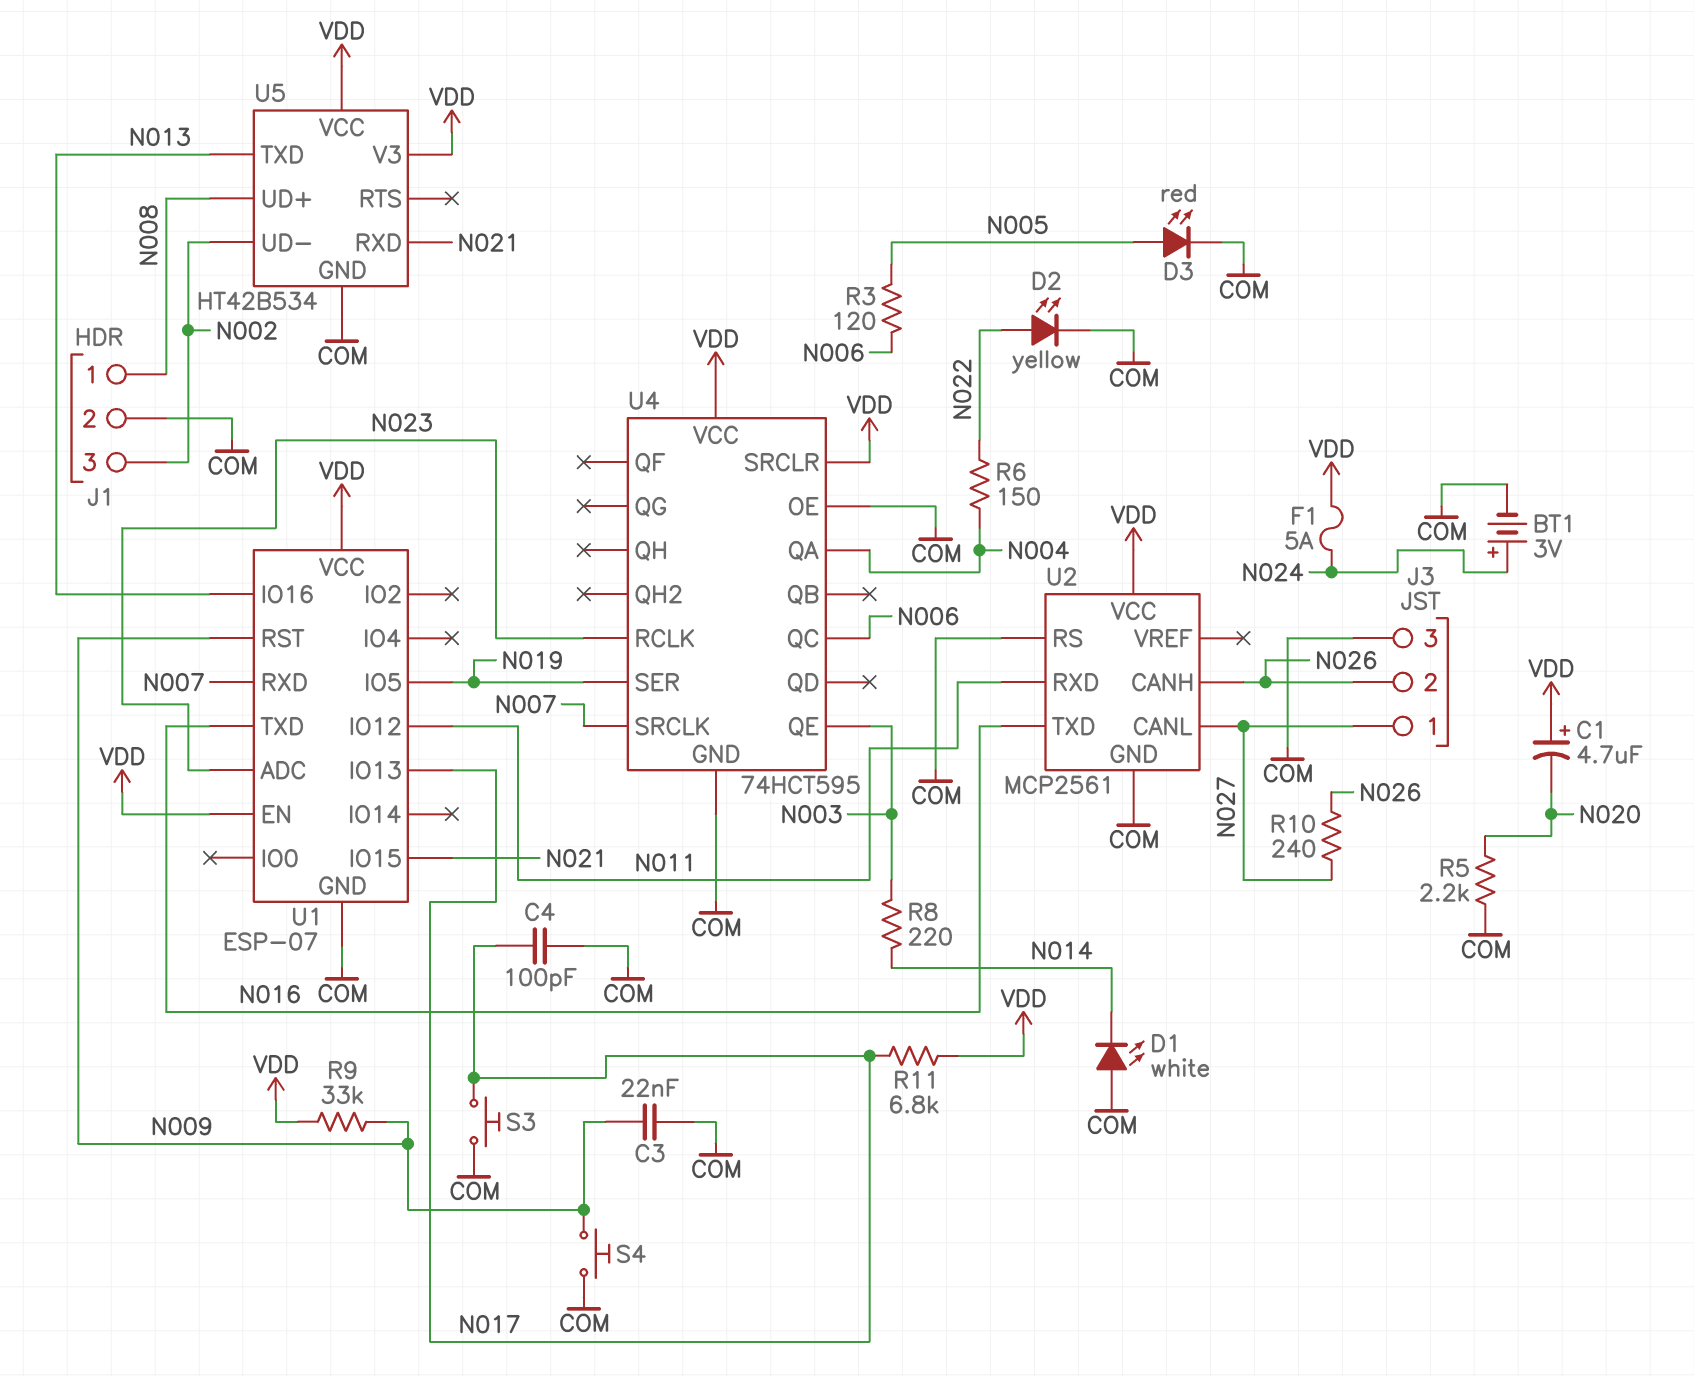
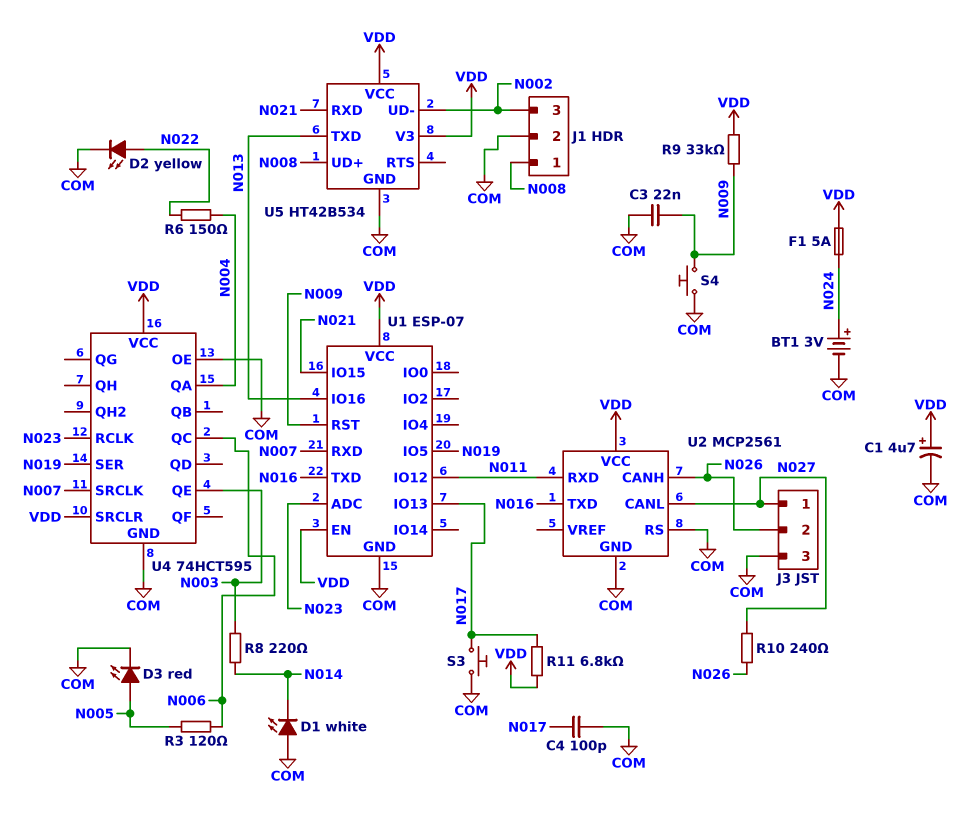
C1: 4.7uF (plus VDD, minus N020) -> 4.7uF (plus VDD, minus COM)
R5: 2.2k (COM, N020) -> none

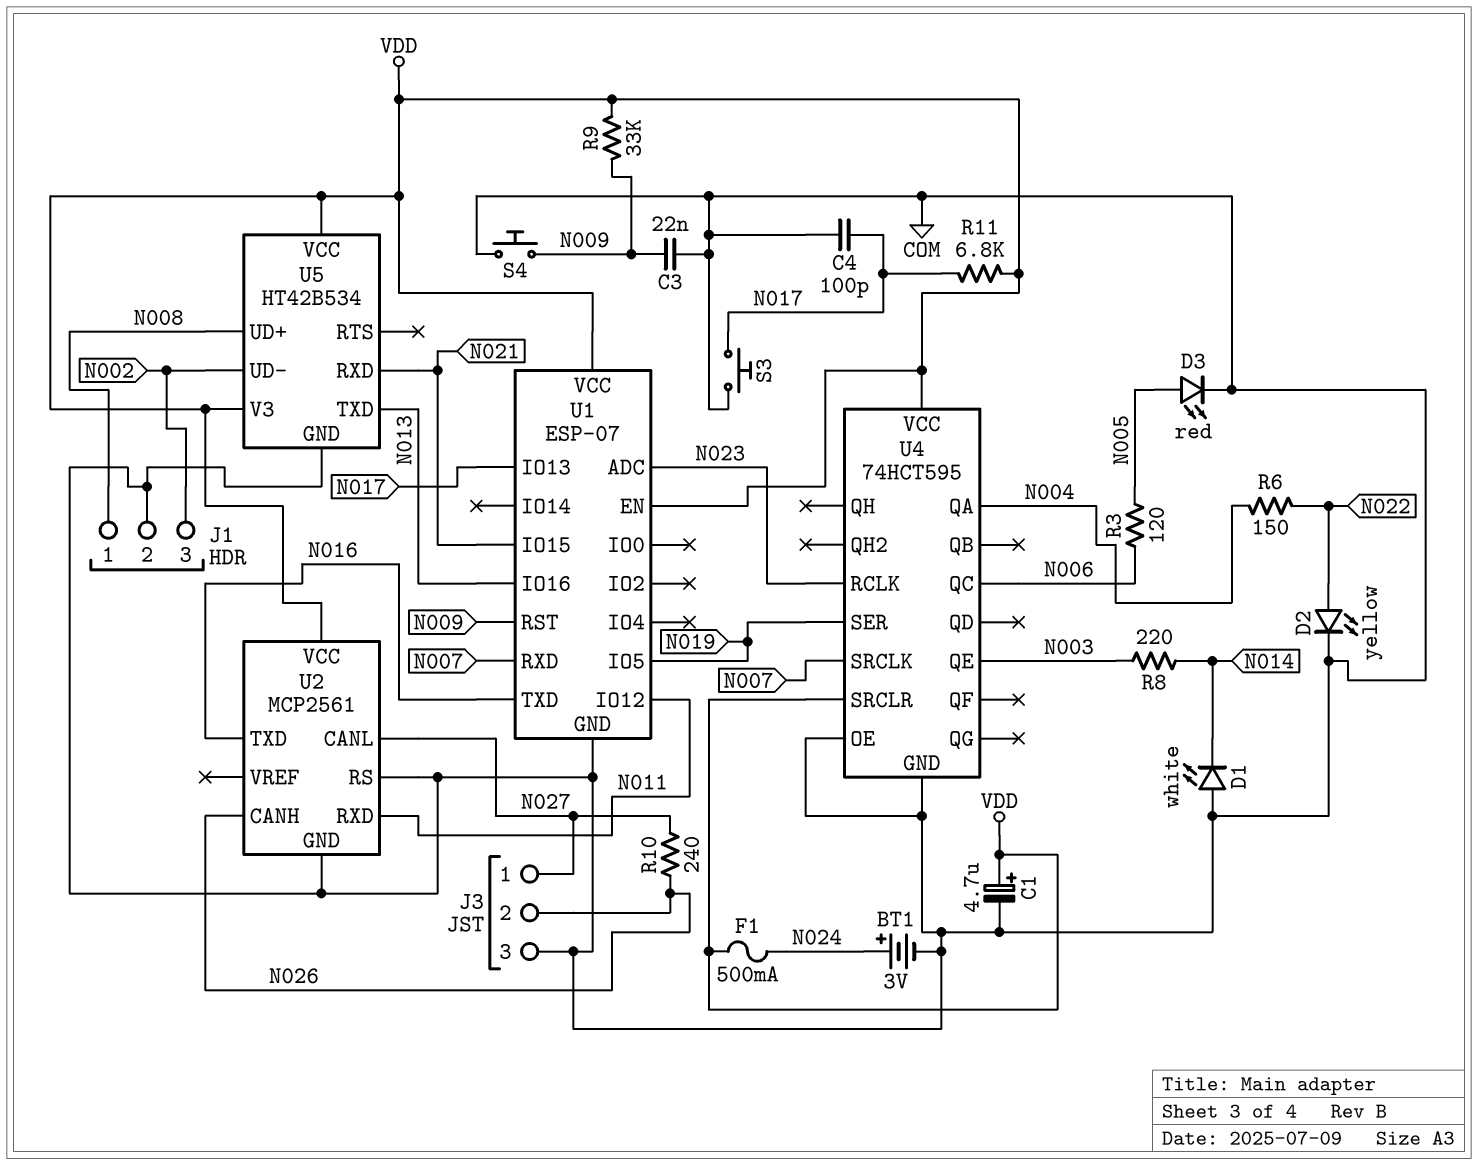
F1: 5A (N024, VDD) -> 500mA (N024, VDD)

